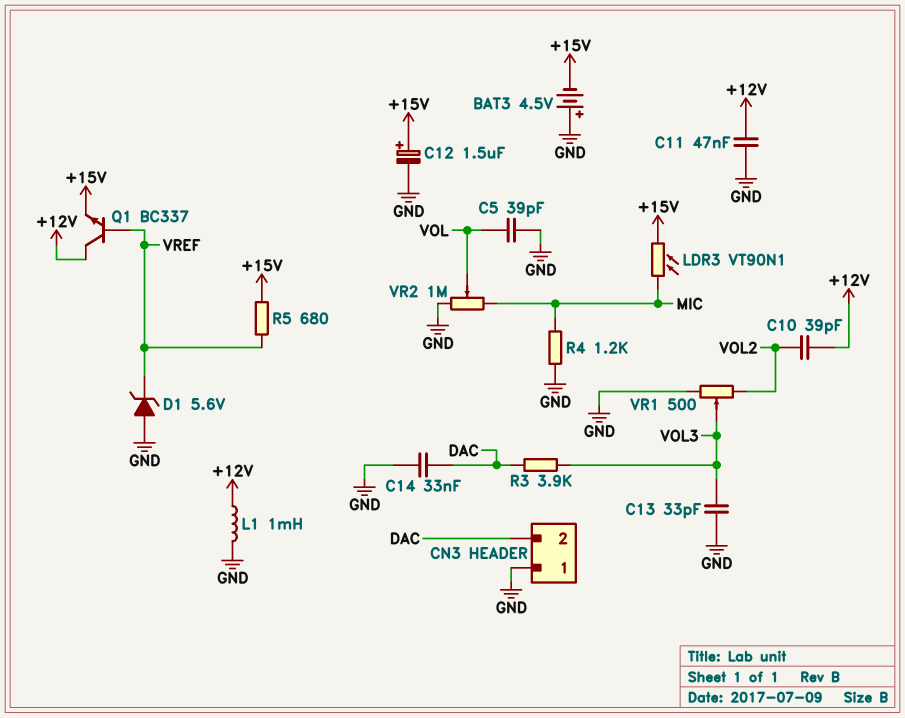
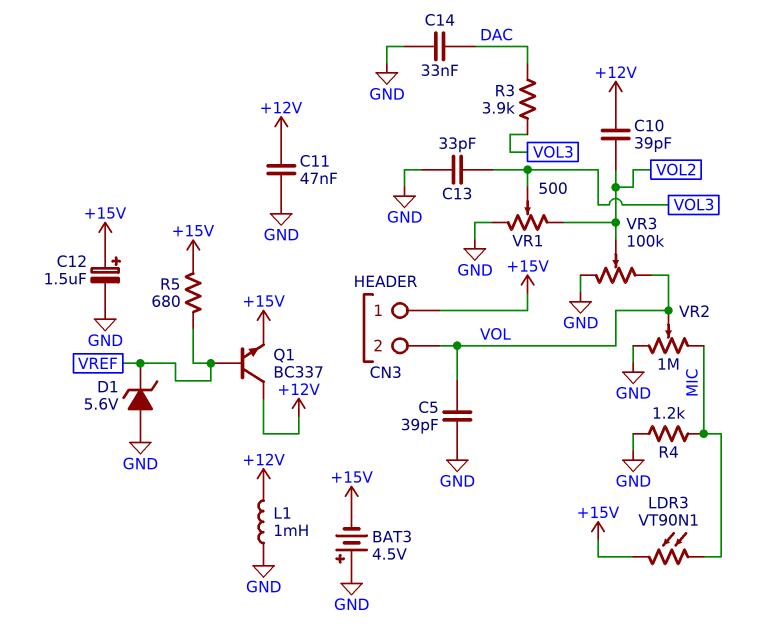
CN3 pin 1: GND -> +15V
CN3 pin 2: DAC -> VOL
VR3: none -> 100k (GND, VOL, wiper VOL2)

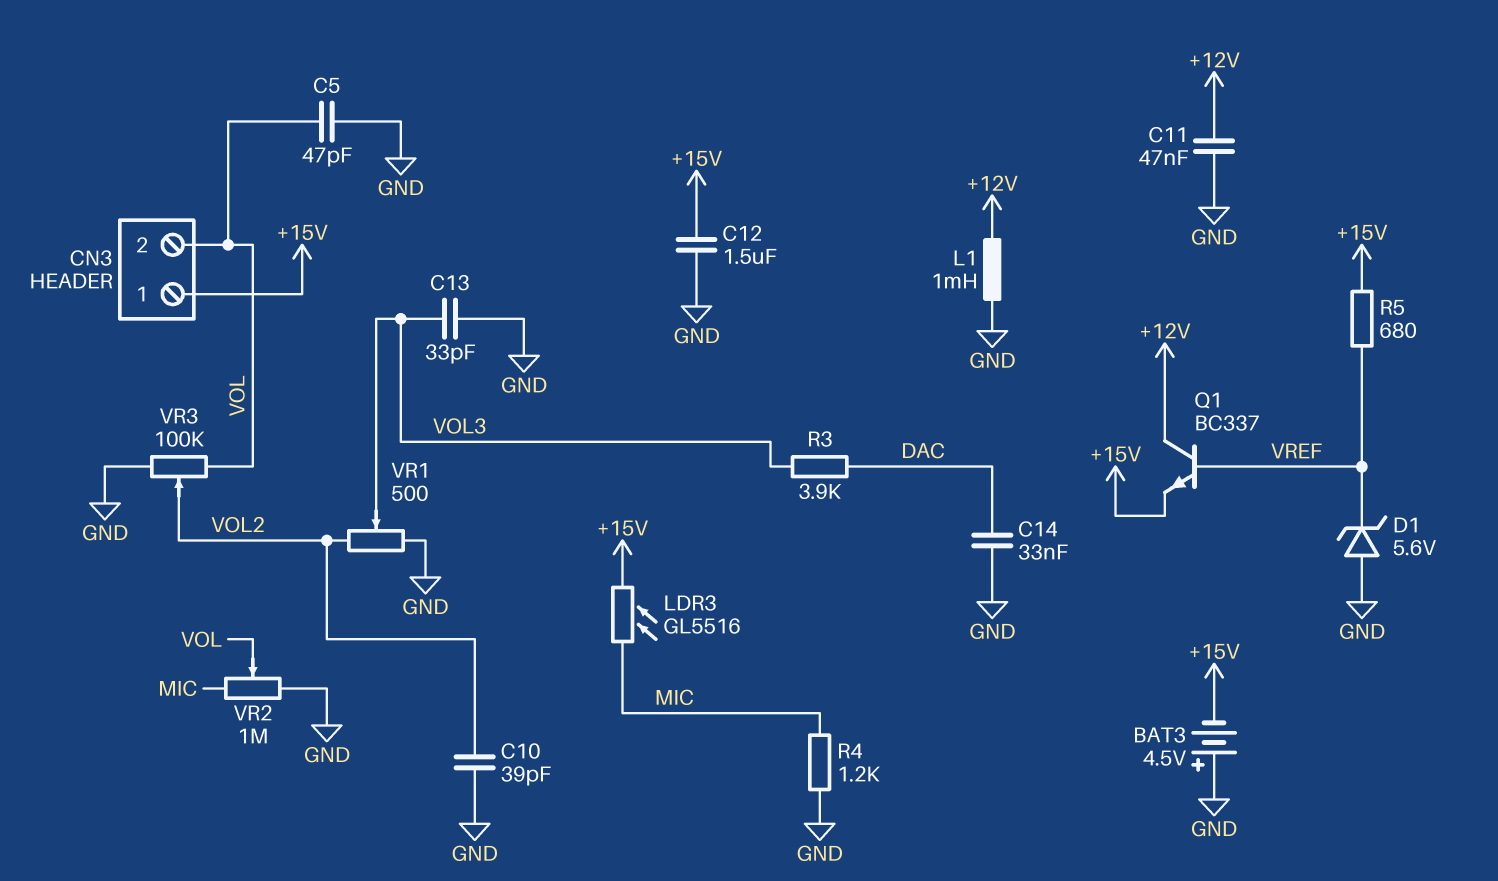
C5: 39pF (GND, VOL) -> 47pF (GND, VOL)
C10: 39pF (+12V, VOL2) -> 39pF (GND, VOL2)
C12: 1.5uF (plus +15V, minus GND) -> 1.5uF (+15V, GND)
LDR3: VT90N1 (+15V, MIC) -> GL5516 (+15V, MIC)

